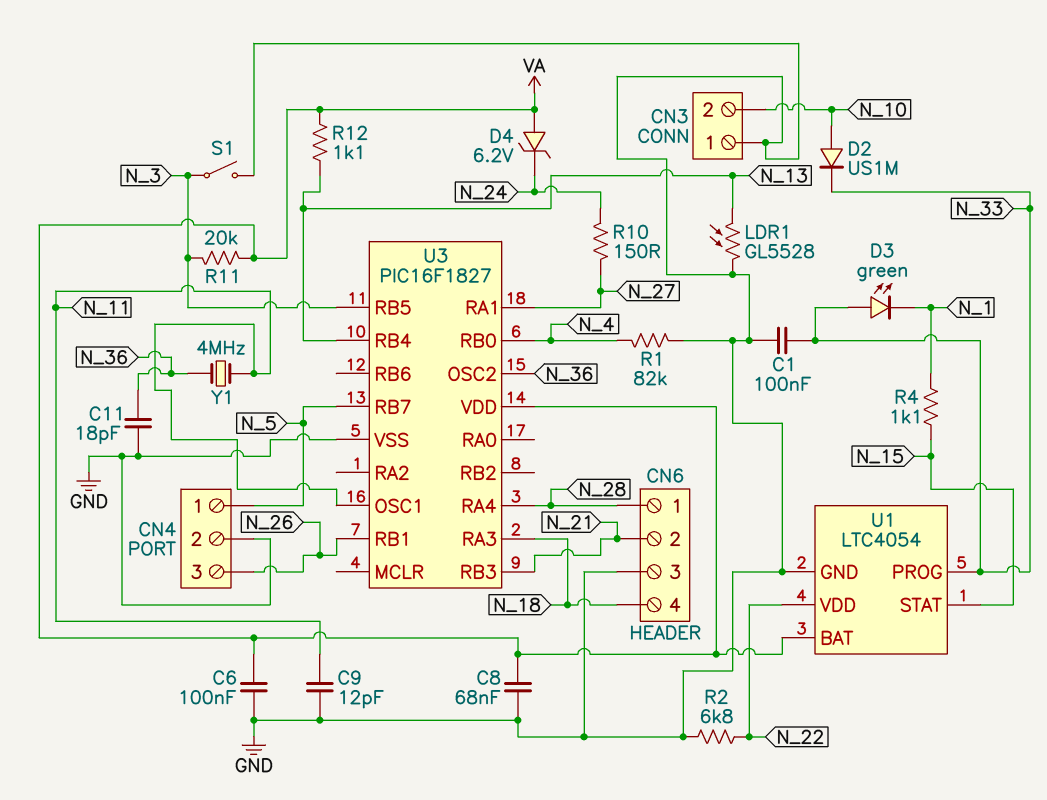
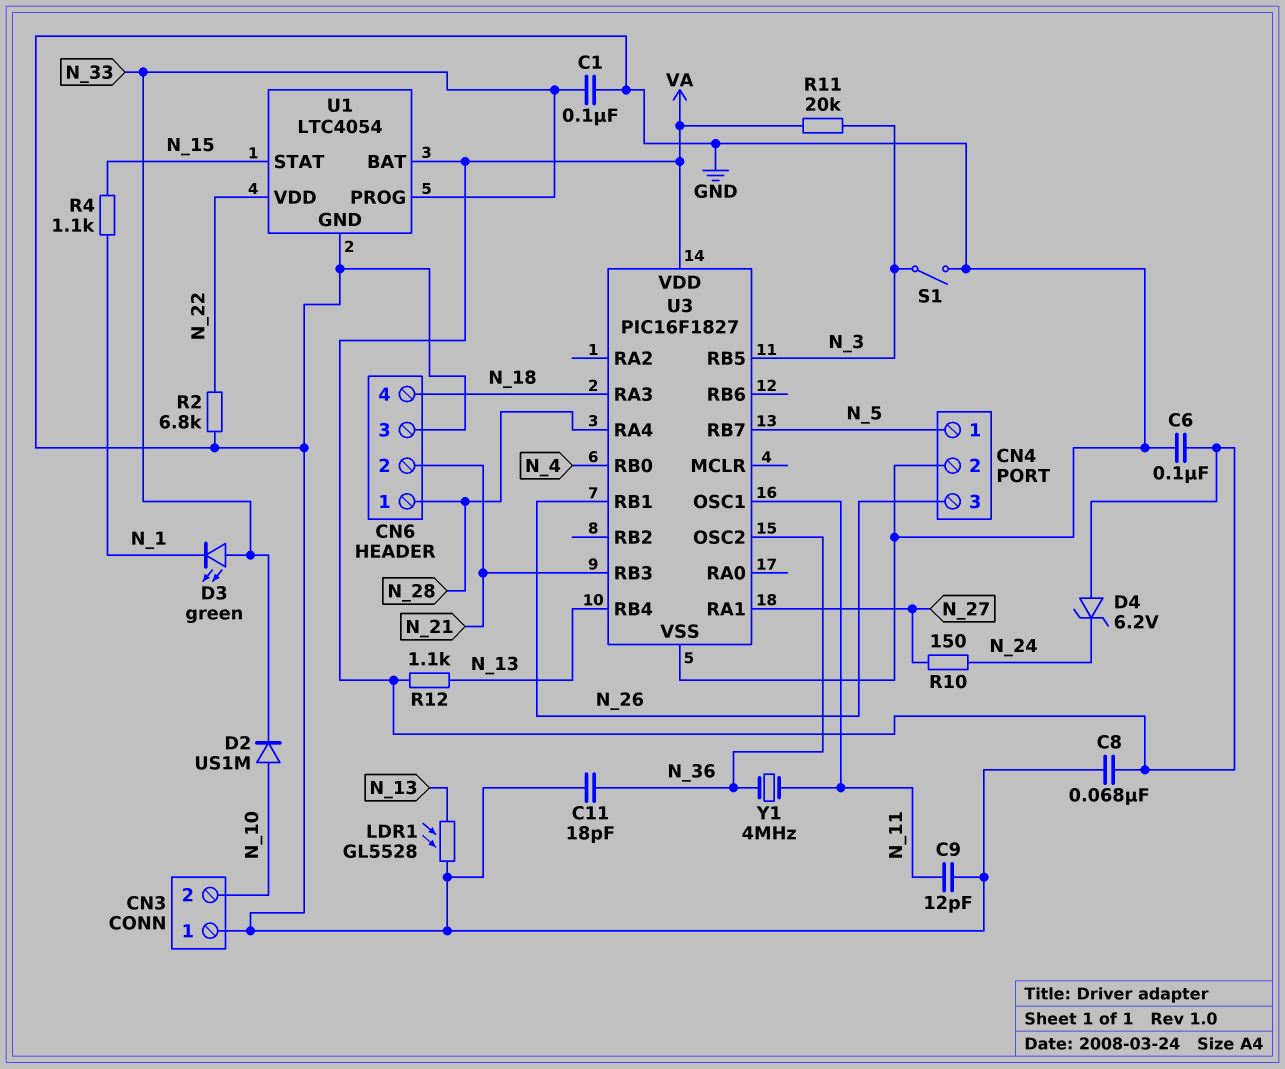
R1: 82k (GND, N_4) -> none

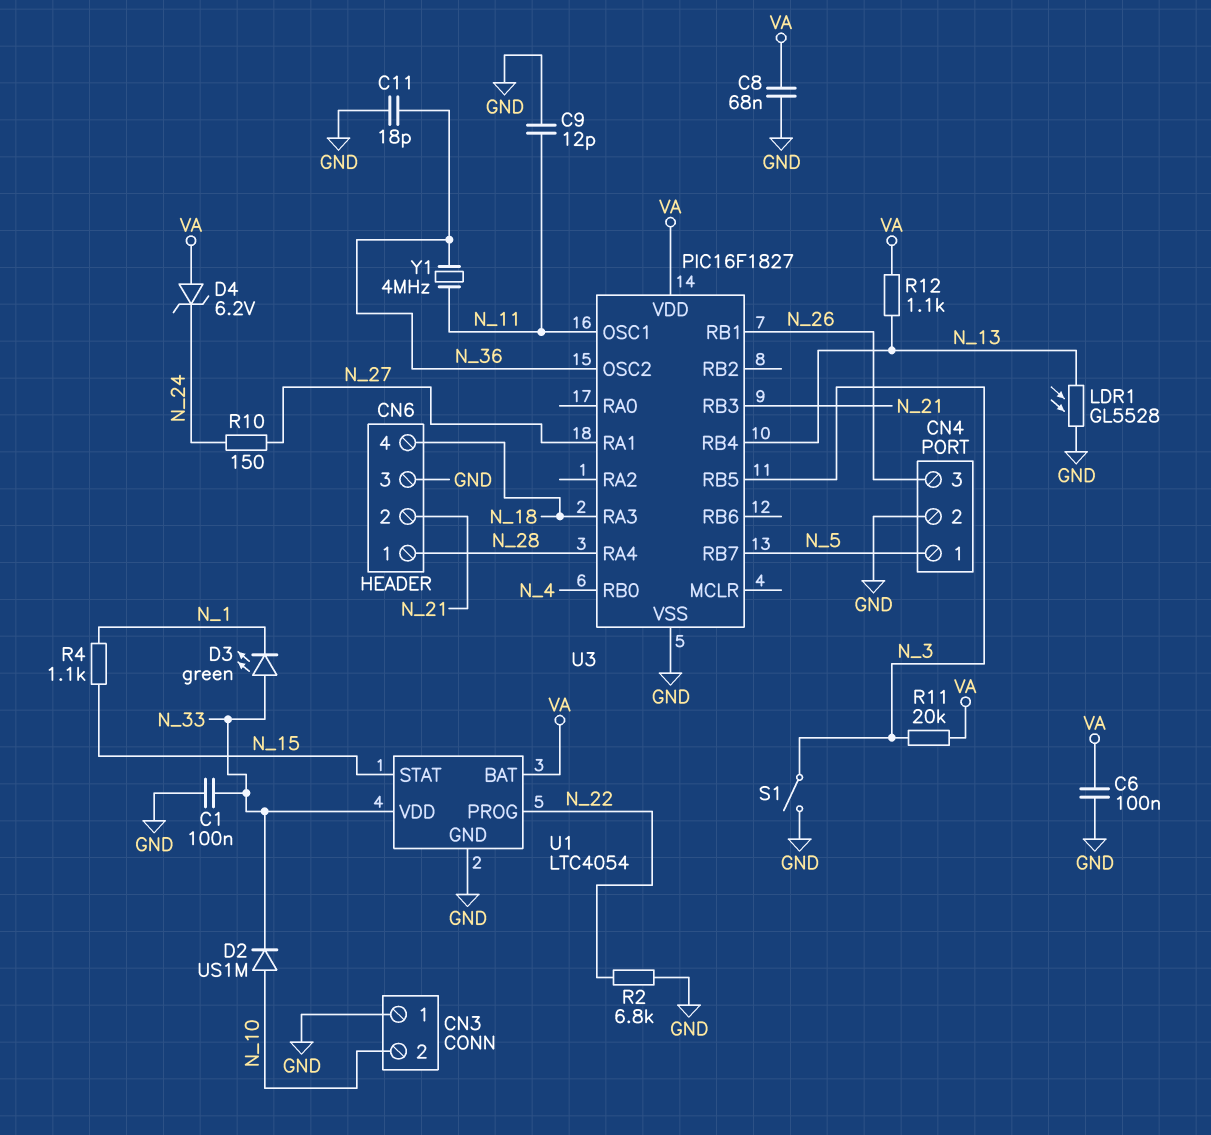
U1 pin PROG: N_33 -> N_22
U1 pin VDD: N_22 -> N_33

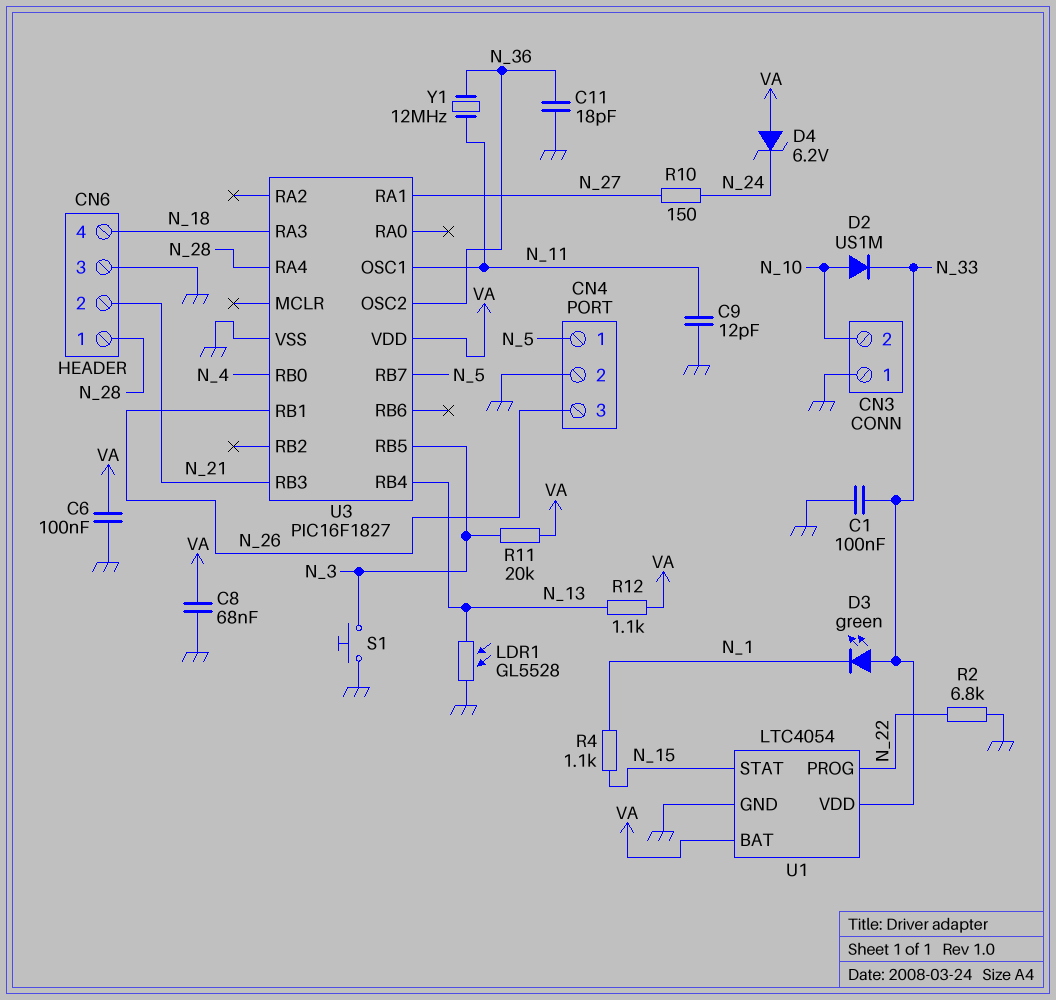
S1: switch (GND, N_3) -> button (GND, N_3)
Y1: 4MHz (N_11, N_36) -> 12MHz (N_11, N_36)

